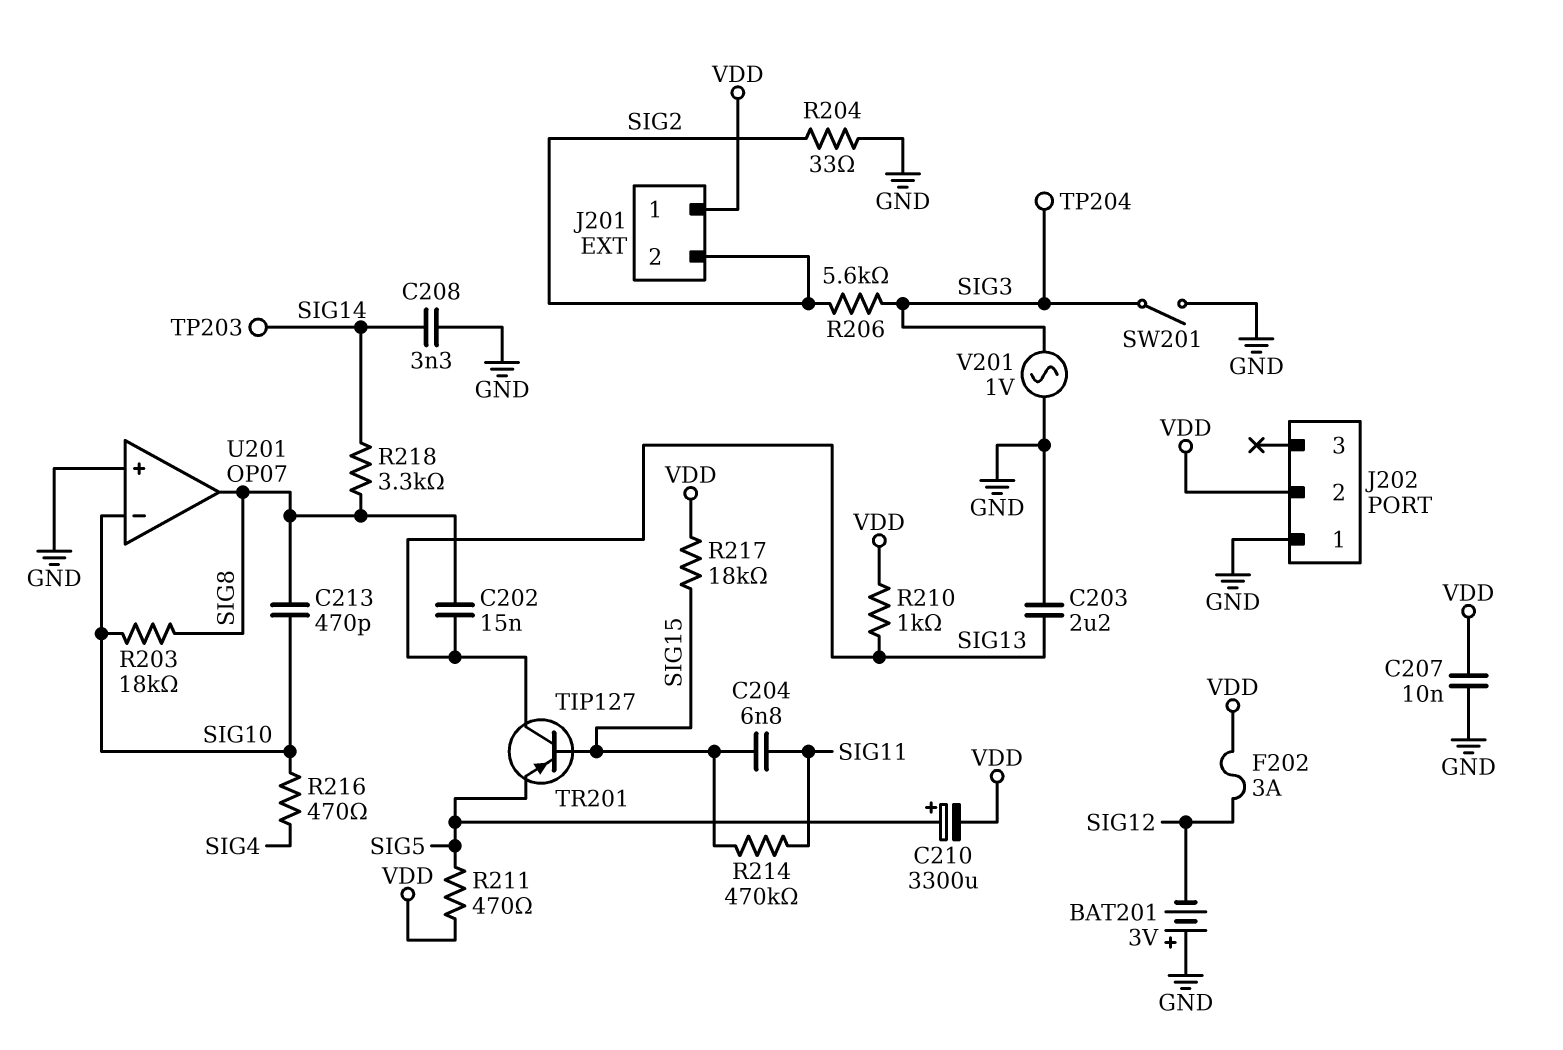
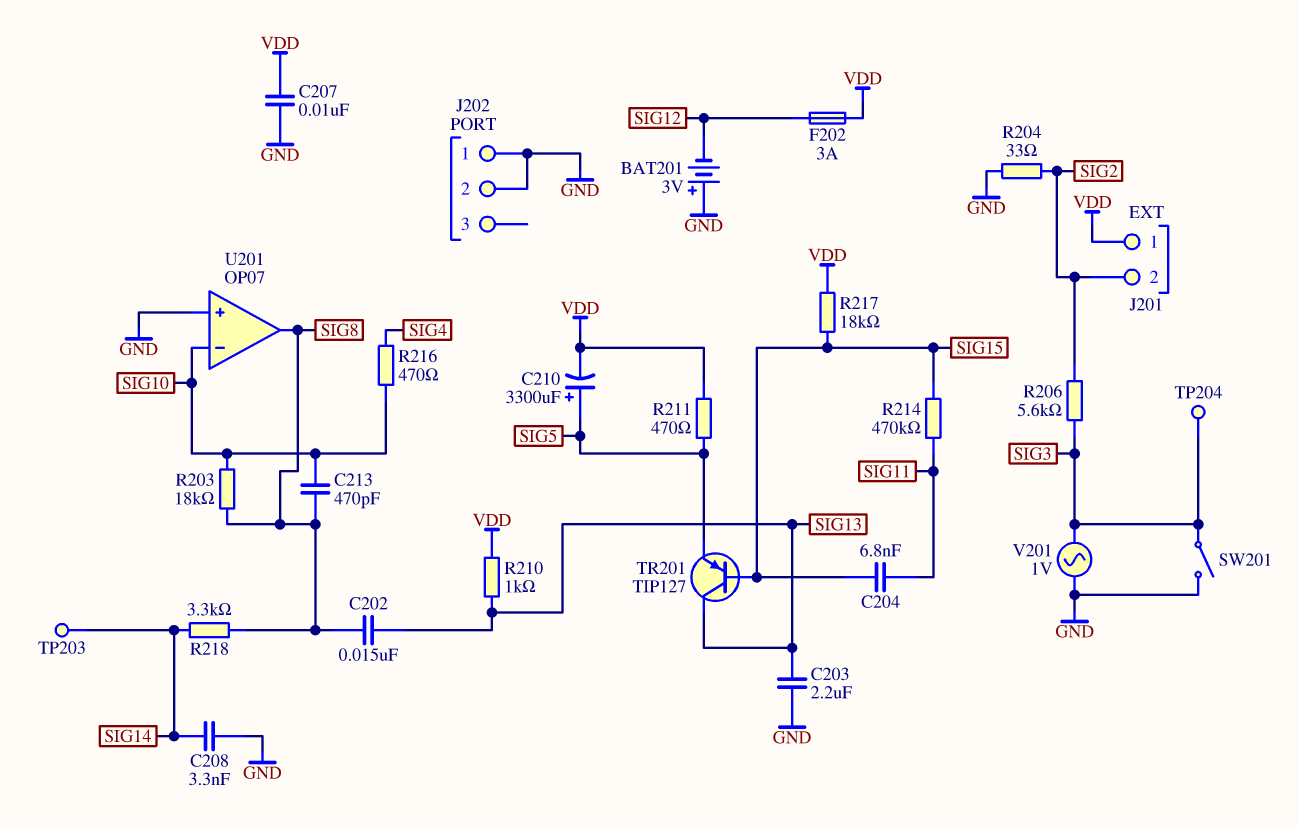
J202 pin 2: VDD -> GND

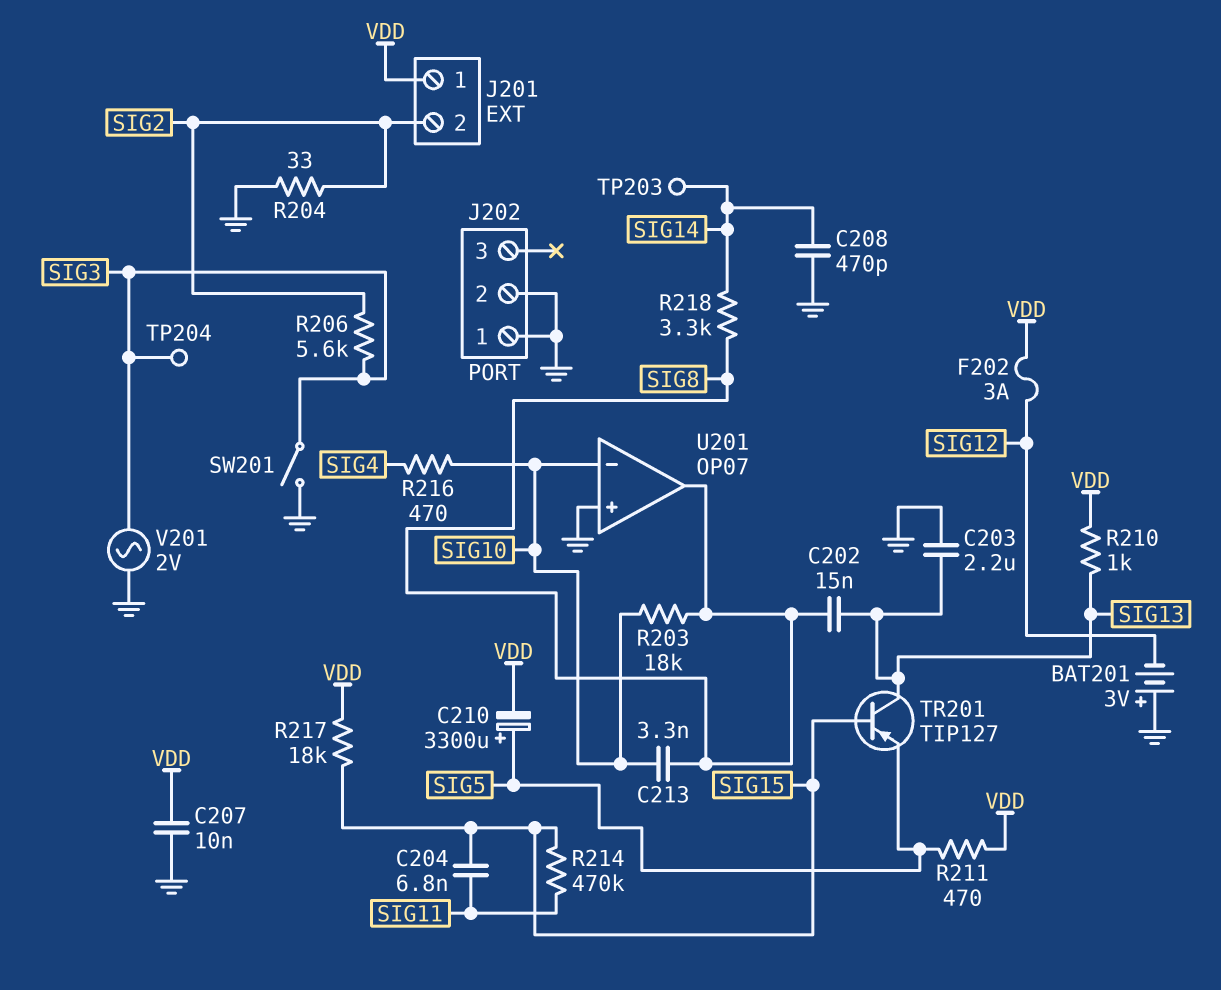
C208: 3.3nF (GND, SIG14) -> 470pF (GND, SIG14)
C213: 470pF (SIG8, SIG10) -> 3.3nF (SIG8, SIG10)
V201: AC 1V (GND, SIG3) -> AC 2V (GND, SIG3)

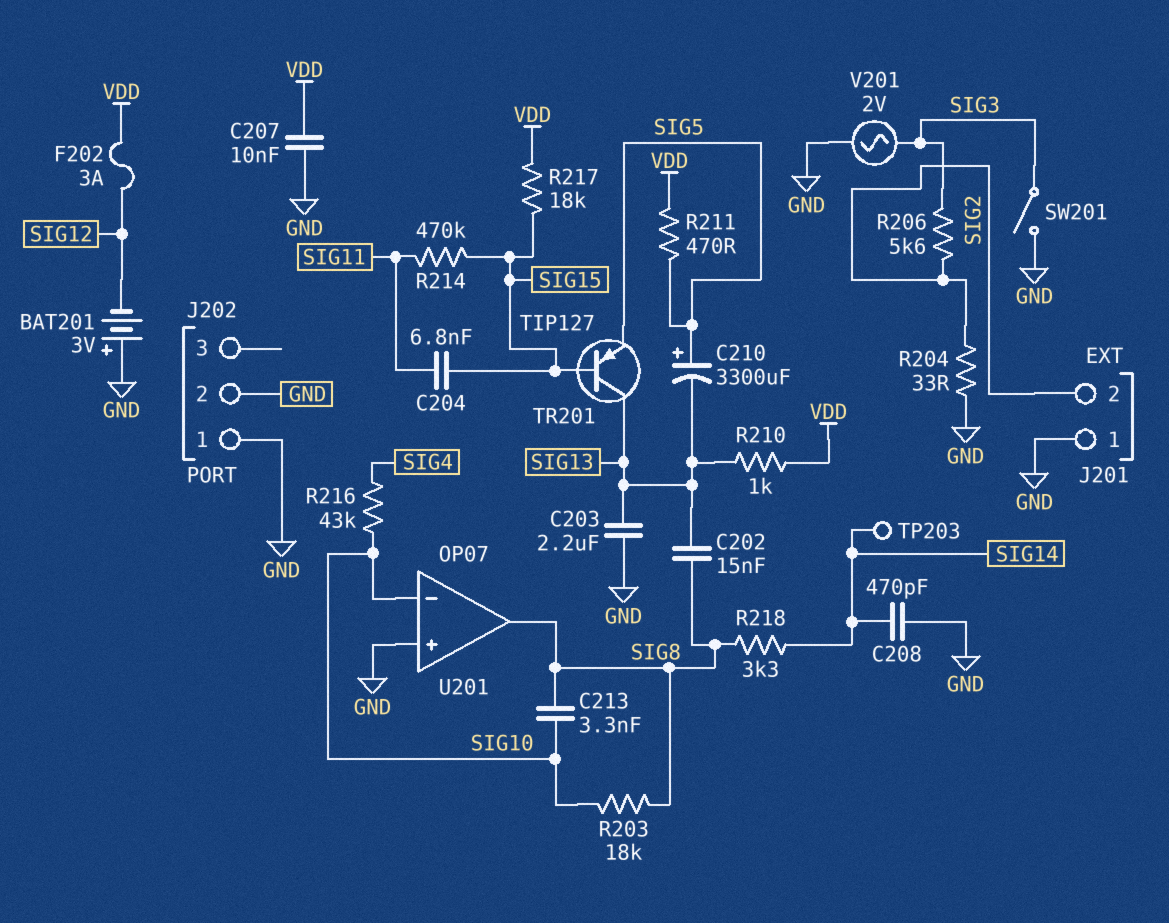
C210: 3300uF (plus SIG5, minus VDD) -> 3300uF (plus SIG5, minus SIG13)
J201 pin 1: VDD -> GND
R216: 470 (SIG4, SIG10) -> 43k (SIG4, SIG10)
TP204: test point (SIG3) -> none

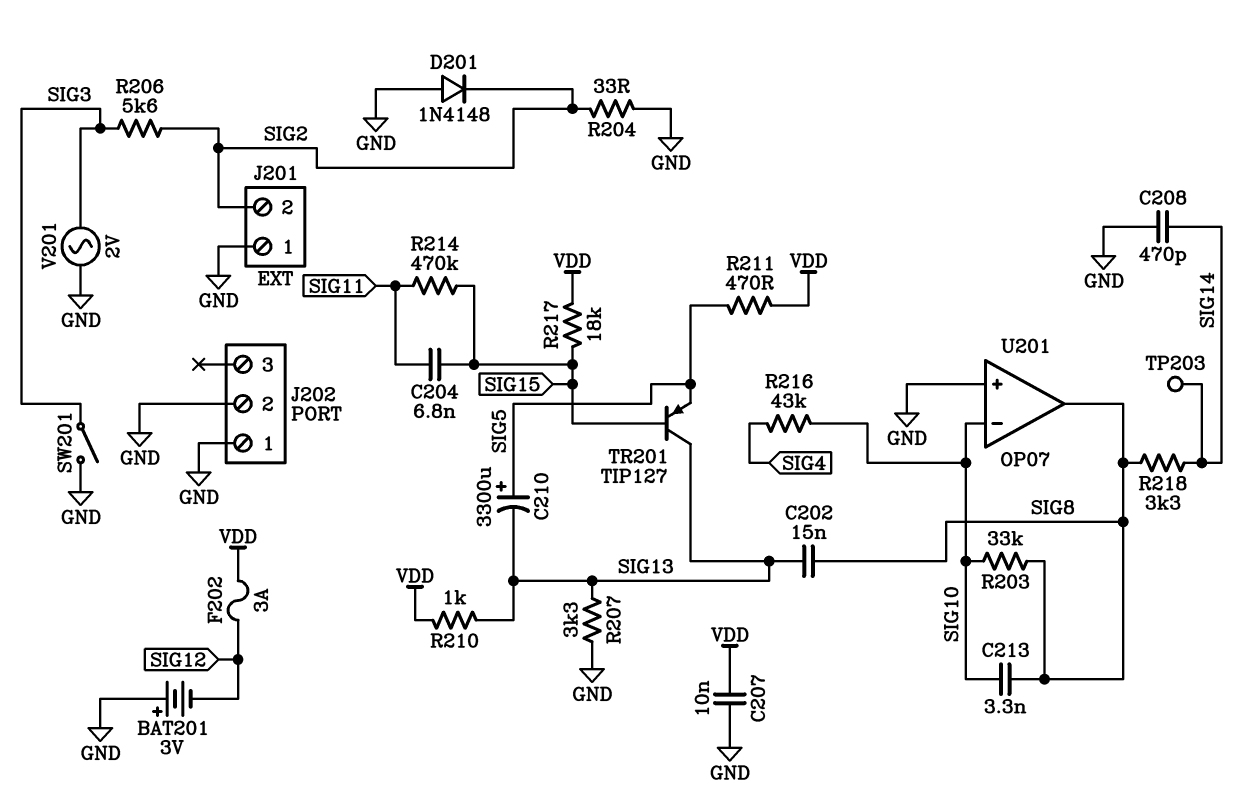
C203: 2.2uF (GND, SIG13) -> none
D201: none -> diode 1N4148 (A GND, K SIG2)
R203: 18k (SIG8, SIG10) -> 33k (SIG8, SIG10)
R207: none -> 3.3k (GND, SIG13)

